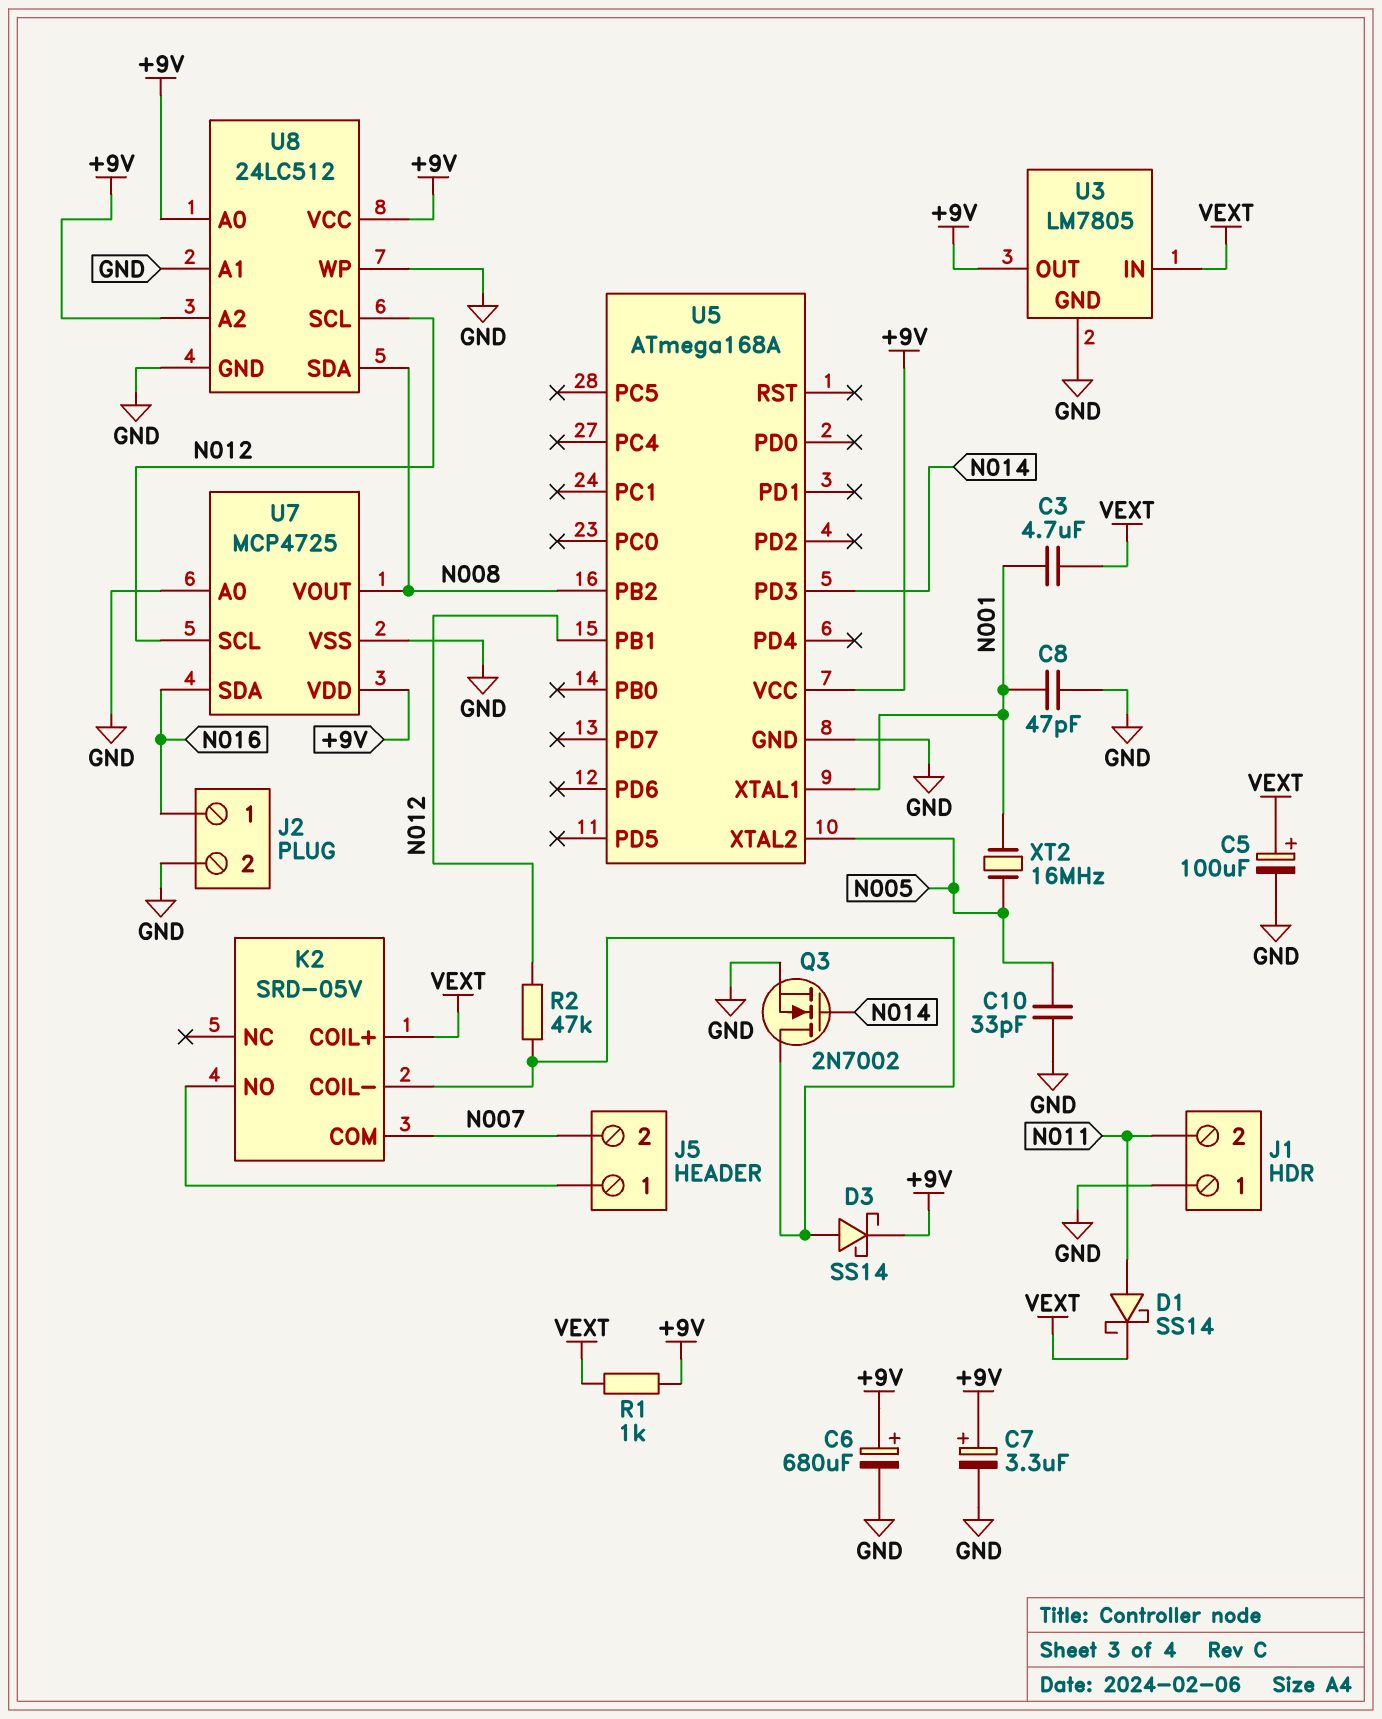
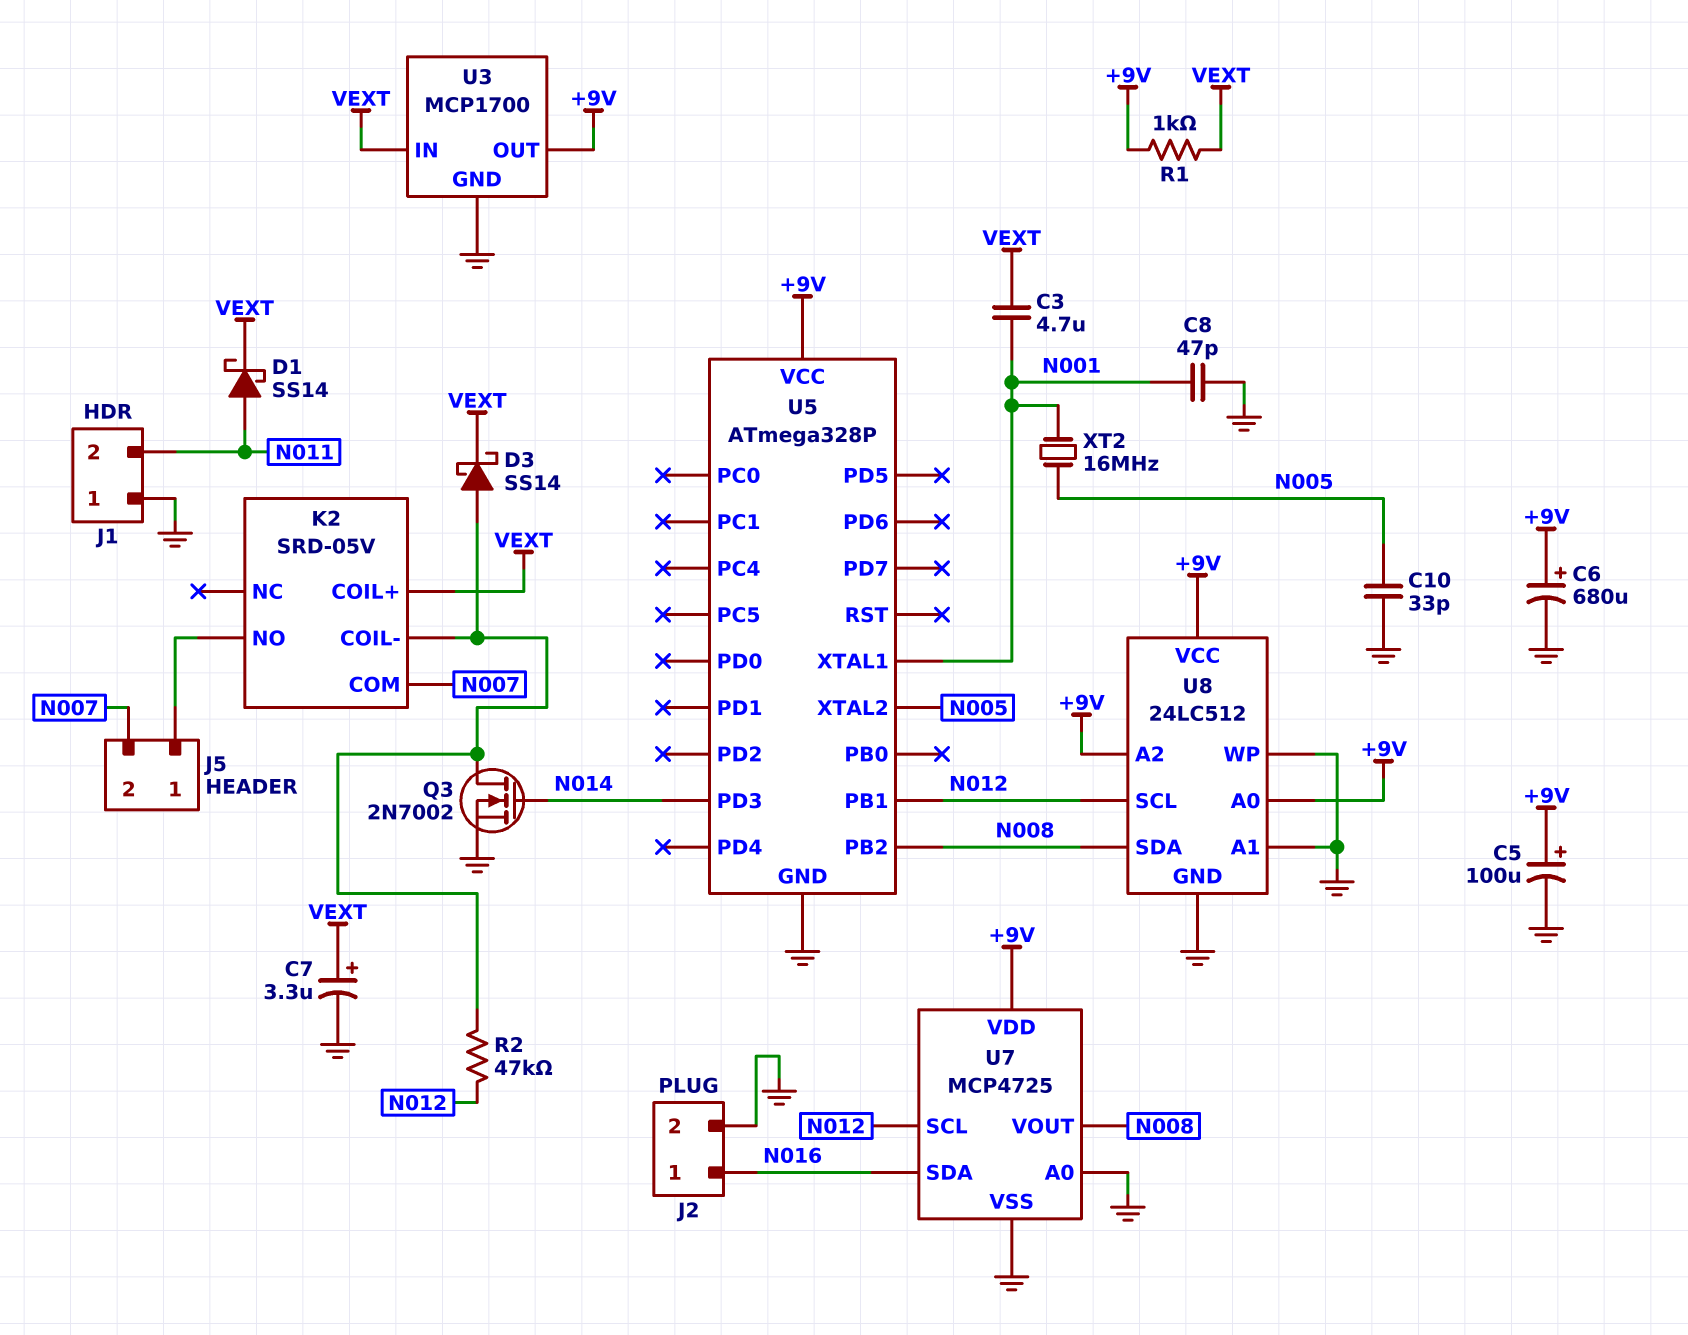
C5: 100uF (plus VEXT, minus GND) -> 100uF (plus +9V, minus GND)
C7: 3.3uF (plus +9V, minus GND) -> 3.3uF (plus VEXT, minus GND)
D3: schottky SS14 (A K2/COIL-, K +9V) -> schottky SS14 (A K2/COIL-, K VEXT)
U3: LM7805 -> MCP1700
U5: ATmega168A -> ATmega328P

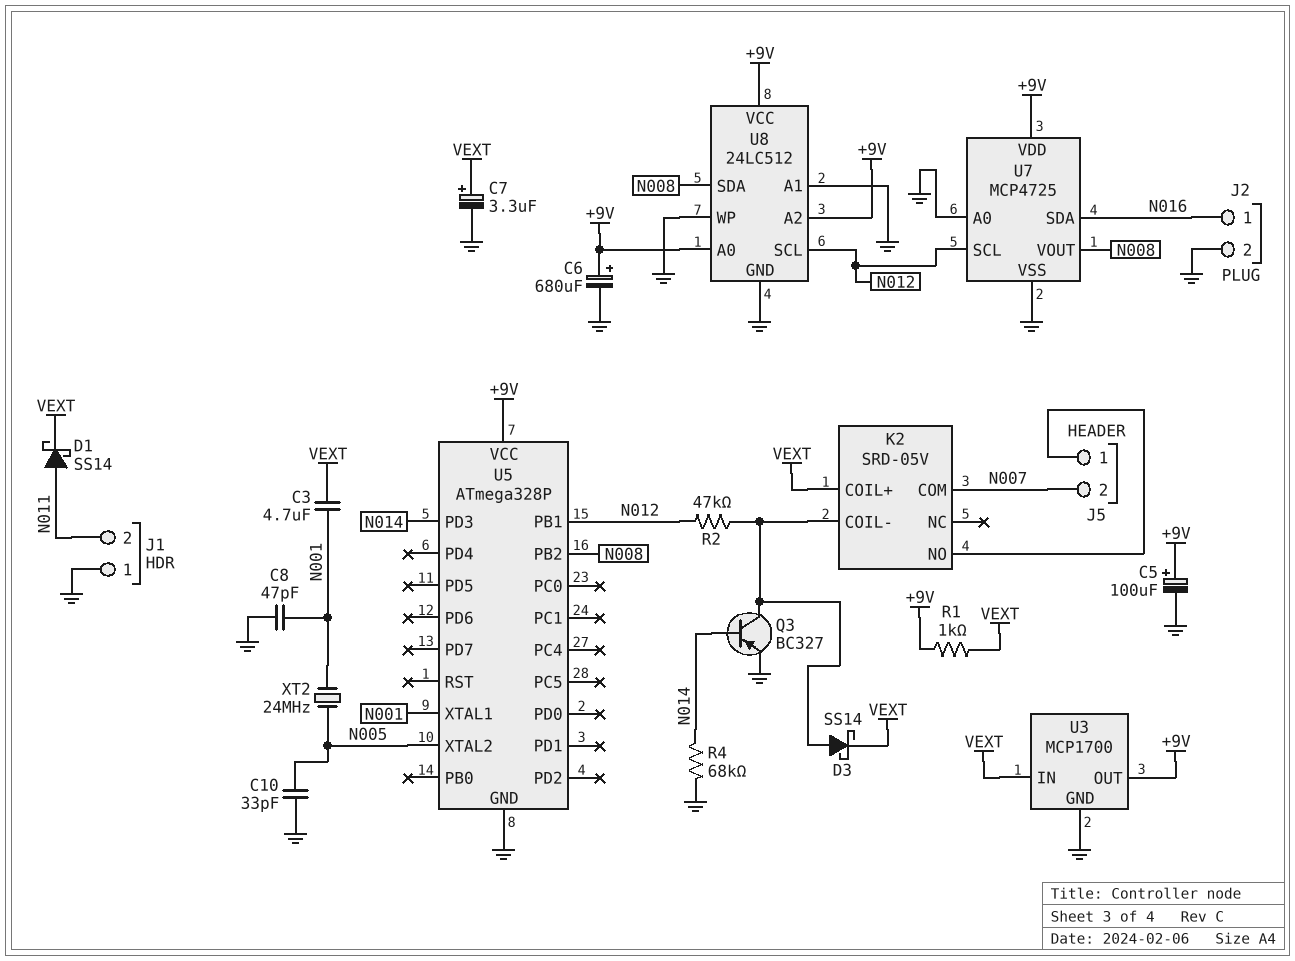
Q3: NMOS 2N7002 (G N014, D K2/COIL-, S GND) -> PNP BC327 (B N014, C K2/COIL-, E GND)
R4: none -> 68k (GND, N014)
XT2: 16MHz (N001, N005) -> 24MHz (N001, N005)

